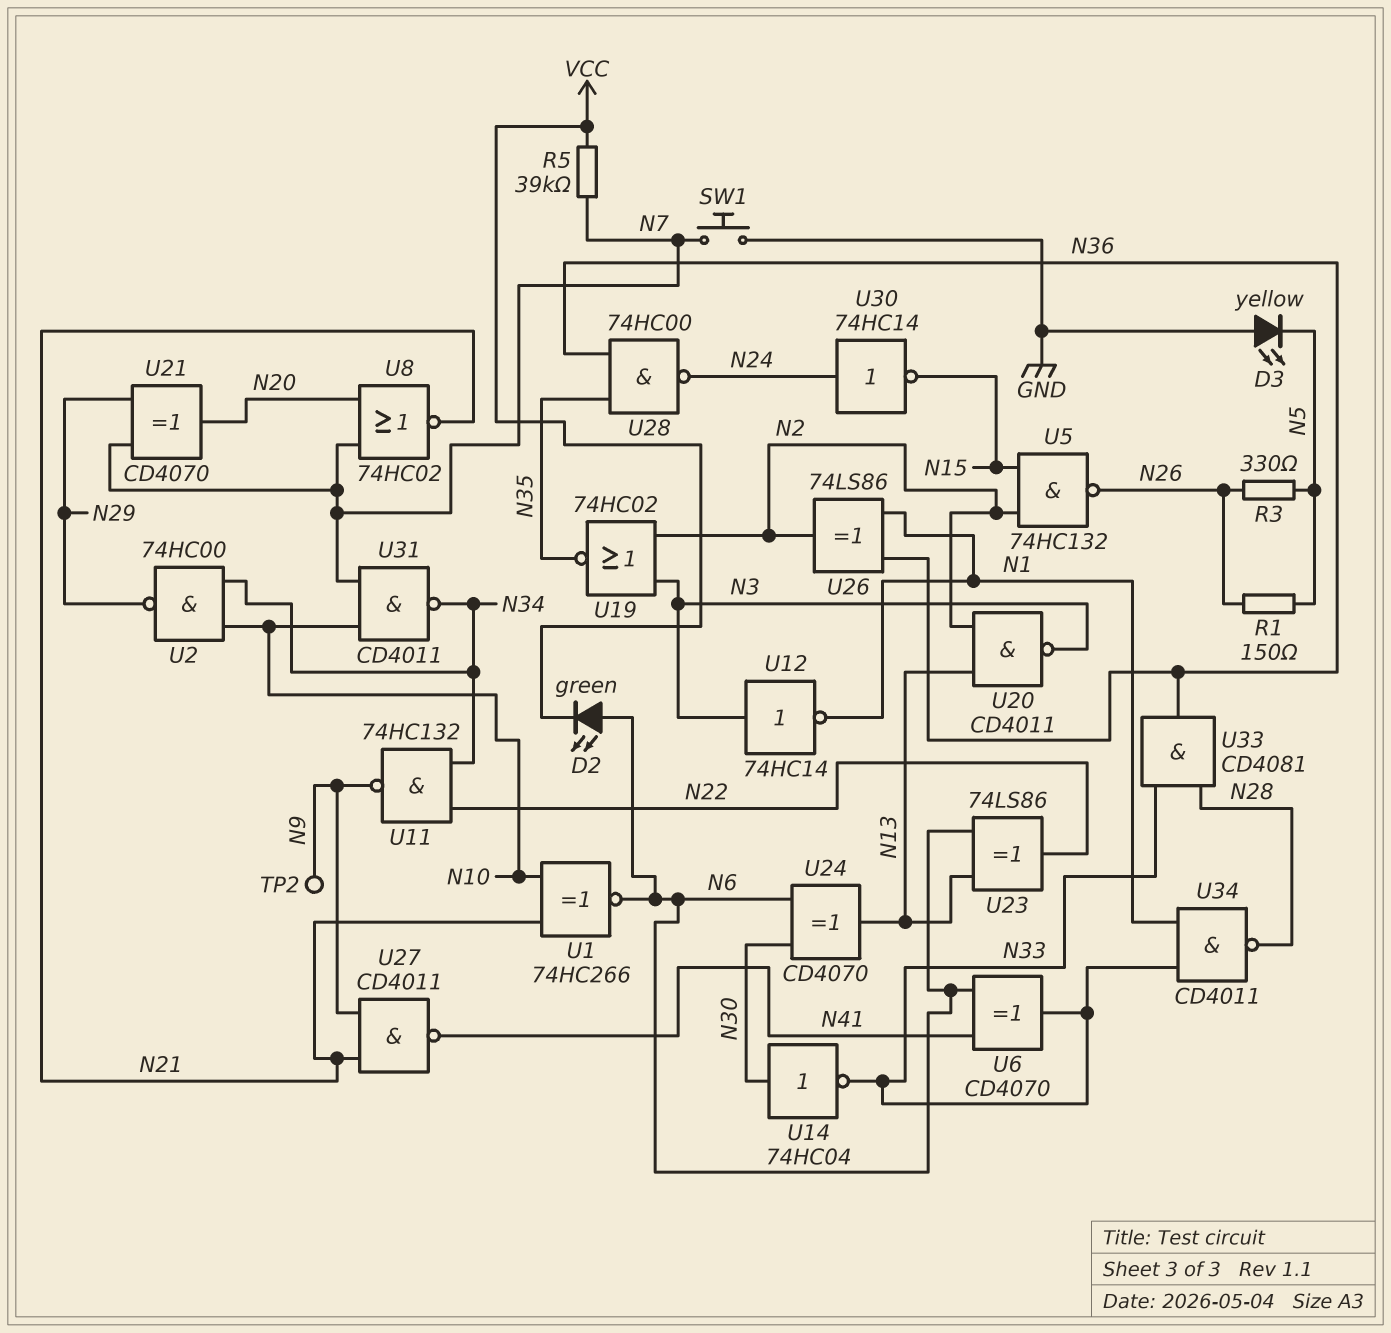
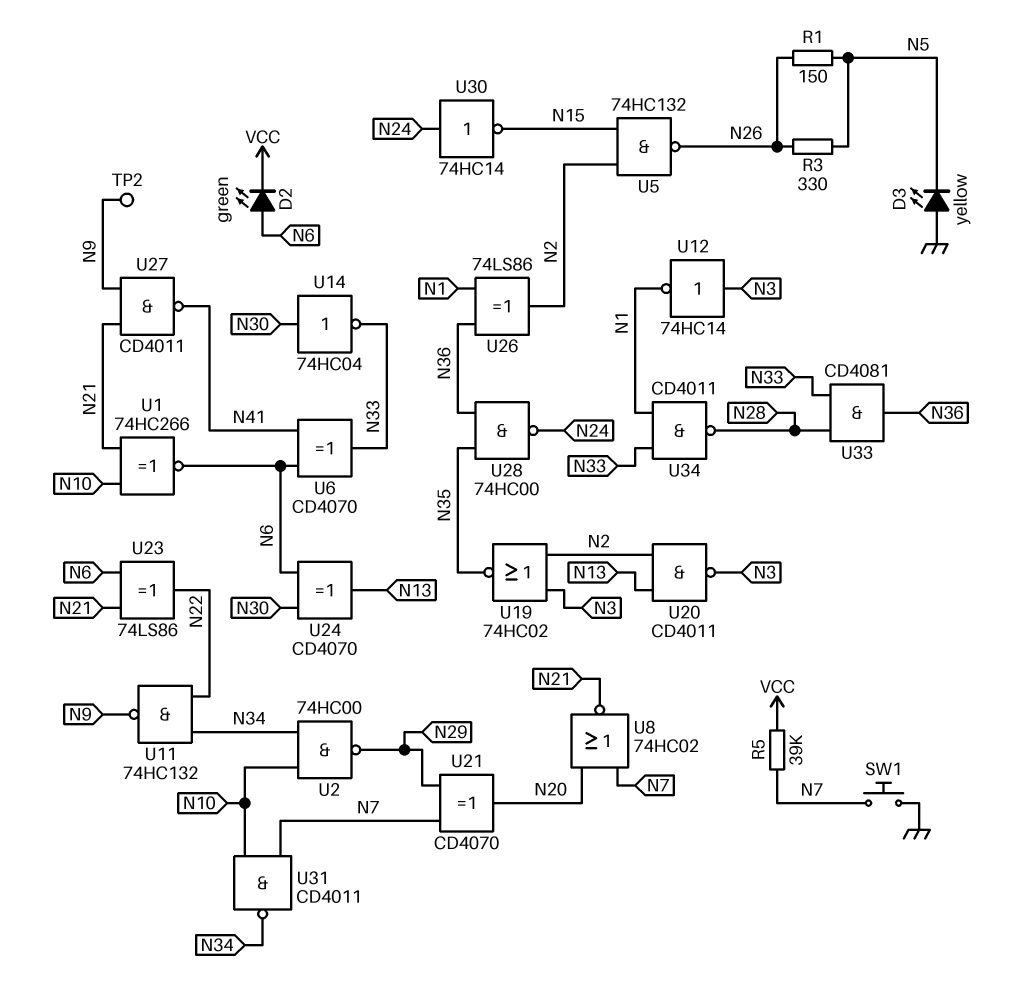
U23: XOR 74LS86 (in N6, in N13, out N22) -> XOR 74LS86 (in N6, in N21, out N22)

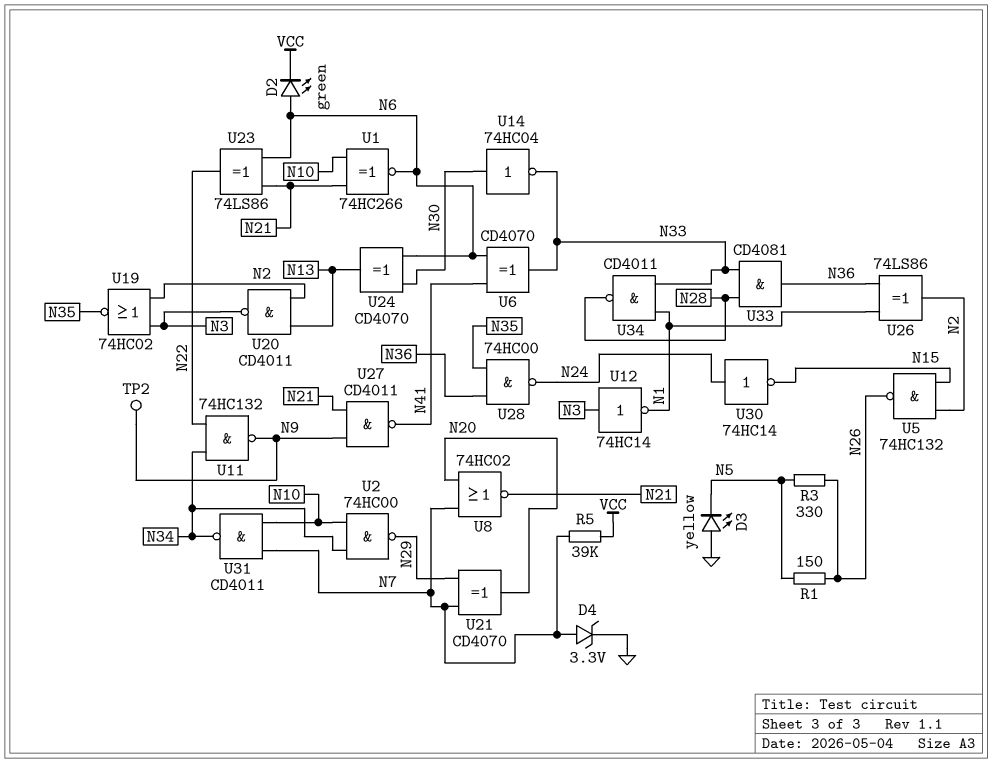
D4: none -> zener 3.3V (A N7, K GND)
SW1: button (GND, N7) -> none

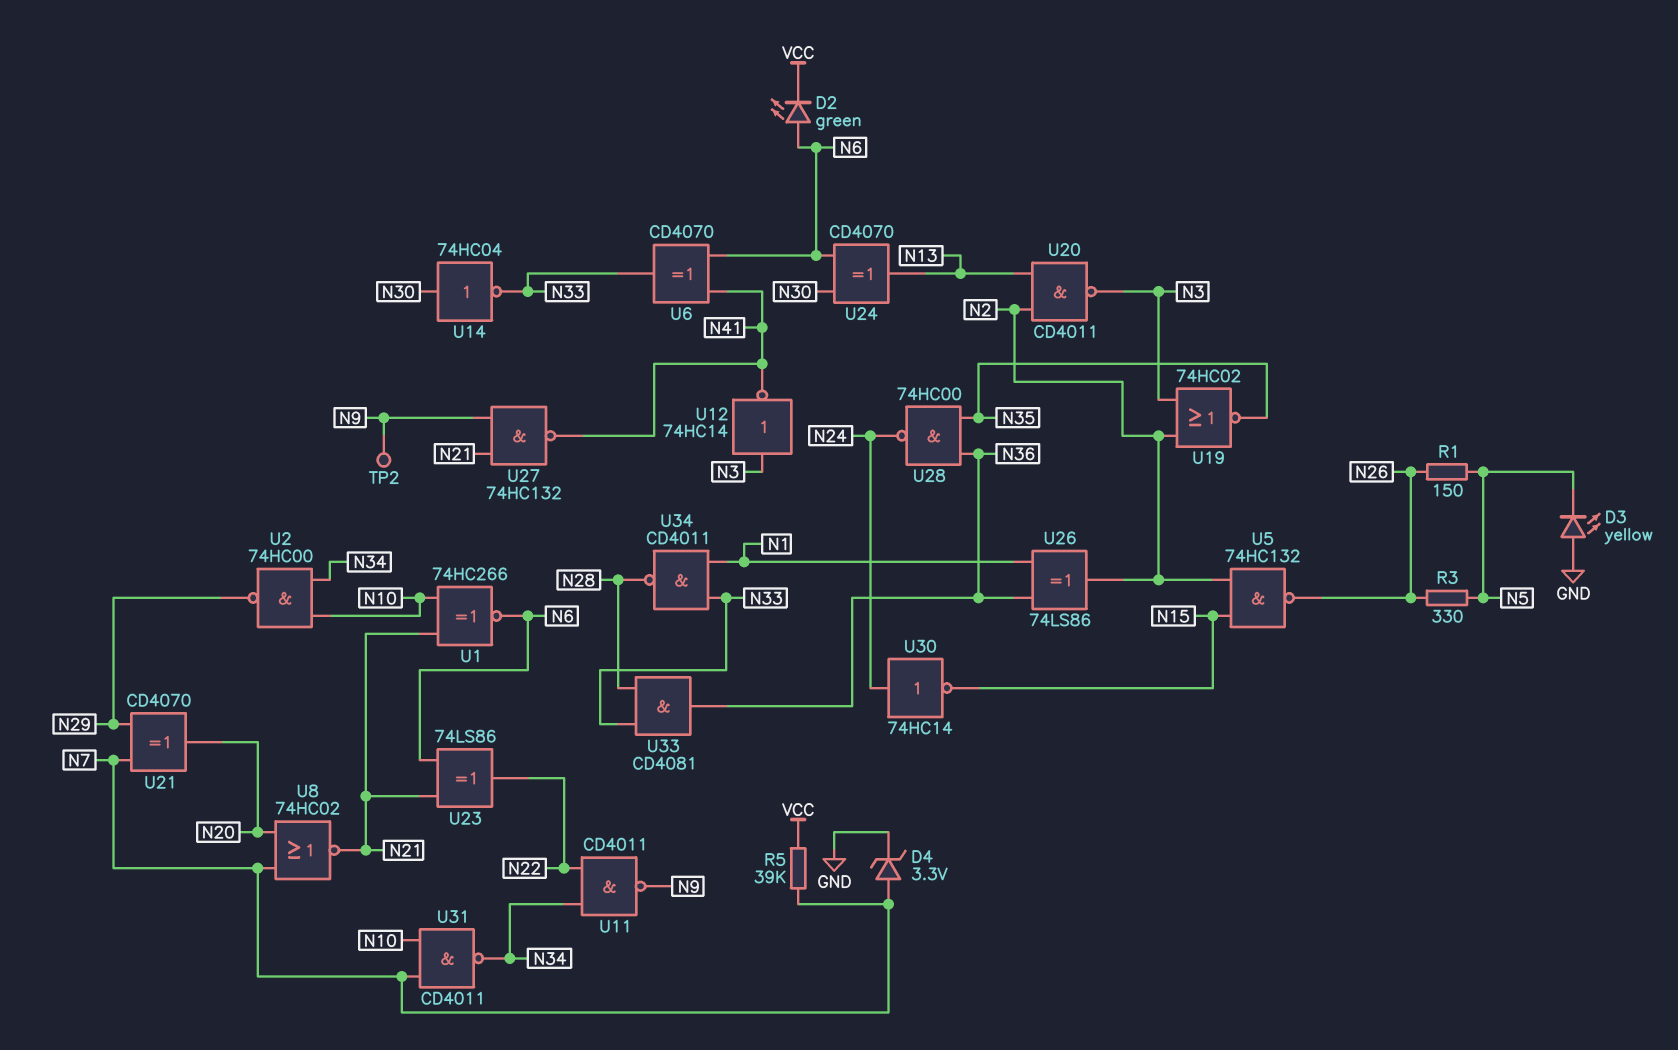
U11: NAND 74HC132 (in N22, in N34, out N9) -> NAND CD4011 (in N22, in N34, out N9)
U12: NOT 74HC14 (in N3, out N1) -> NOT 74HC14 (in N3, out N41)
U27: NAND CD4011 (in N9, in N21, out N41) -> NAND 74HC132 (in N9, in N21, out N41)

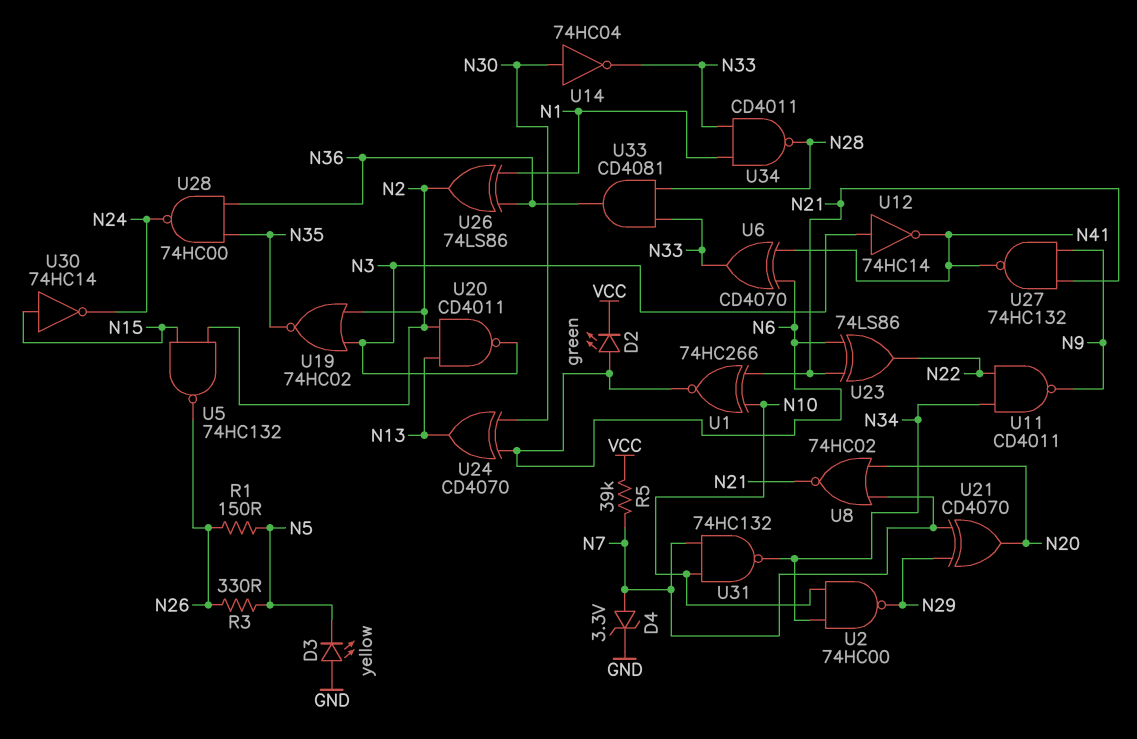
TP2: test point (N9) -> none
U30: NOT 74HC14 (in N24, out N15) -> NOT 74HC14 (in N15, out N24)
U31: NAND CD4011 (in N7, in N10, out N34) -> NAND 74HC132 (in N7, in N10, out N34)

